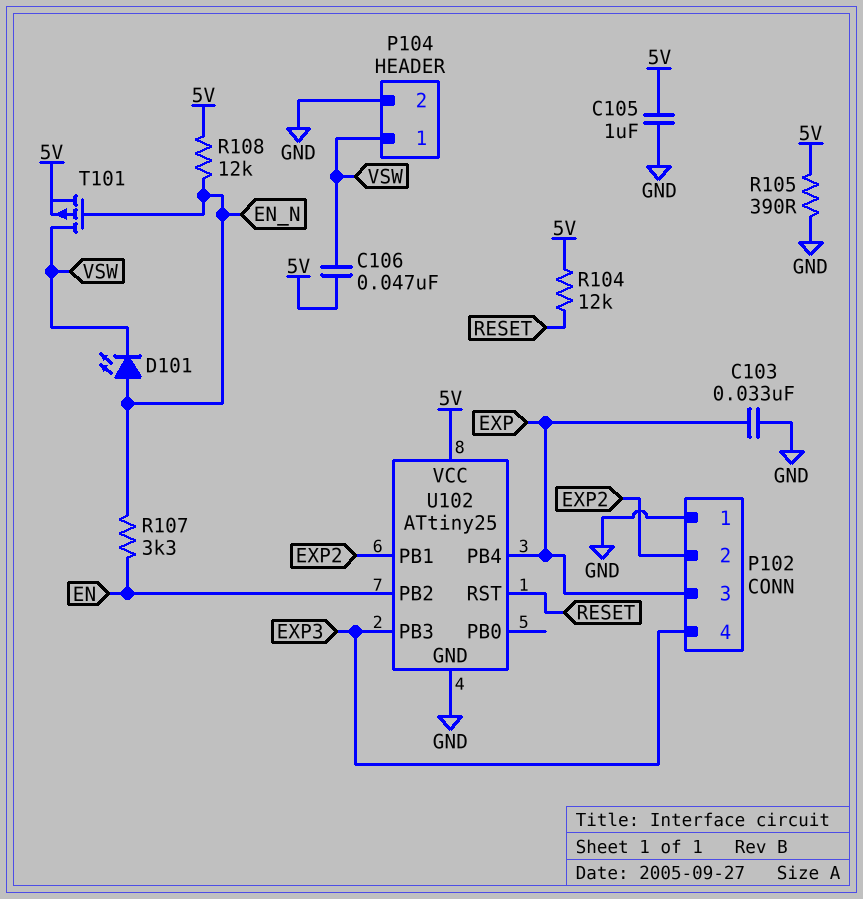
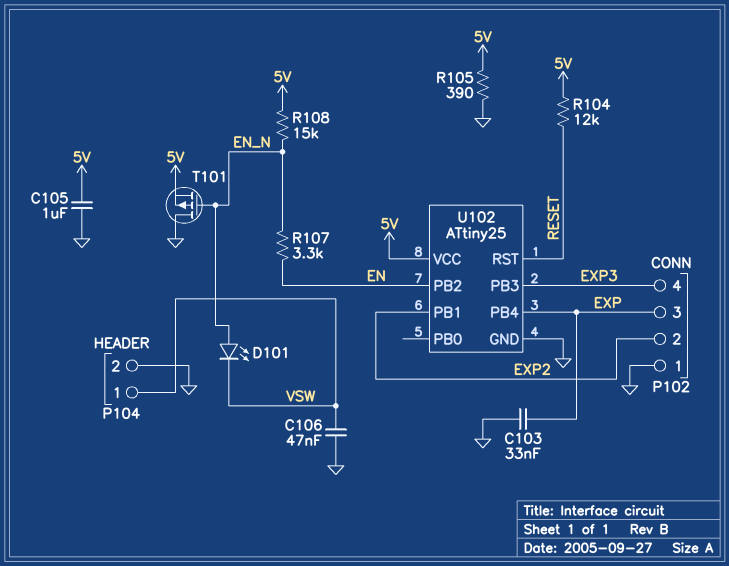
C106: 47nF (5V, VSW) -> 47nF (GND, VSW)
R108: 12k (5V, EN_N) -> 15k (5V, EN_N)
T101: PMOS (G EN_N, D VSW, S 5V) -> PMOS (G EN_N, D GND, S 5V)

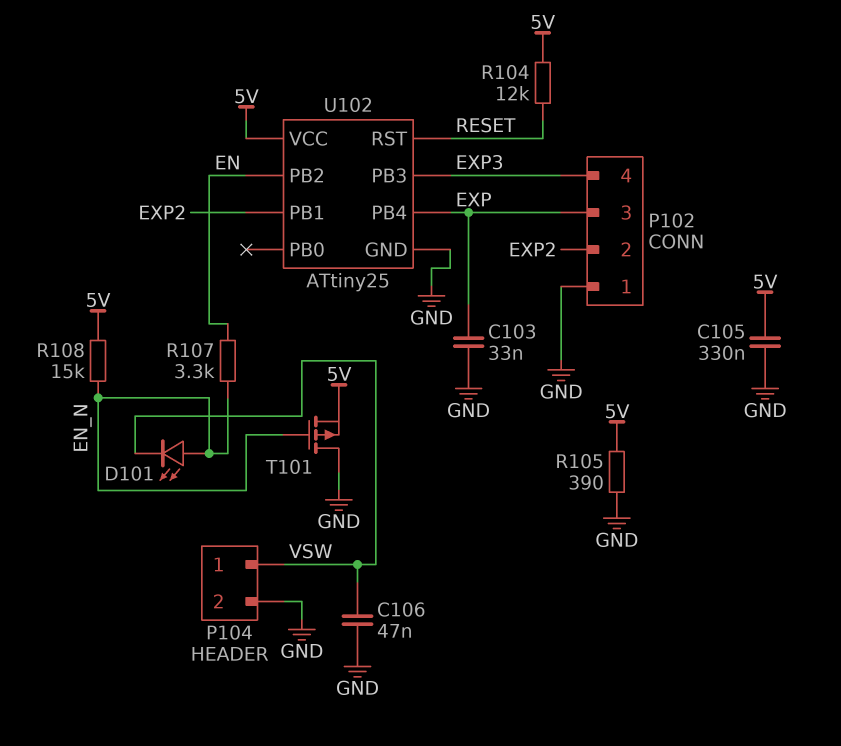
C105: 1uF (5V, GND) -> 330nF (5V, GND)

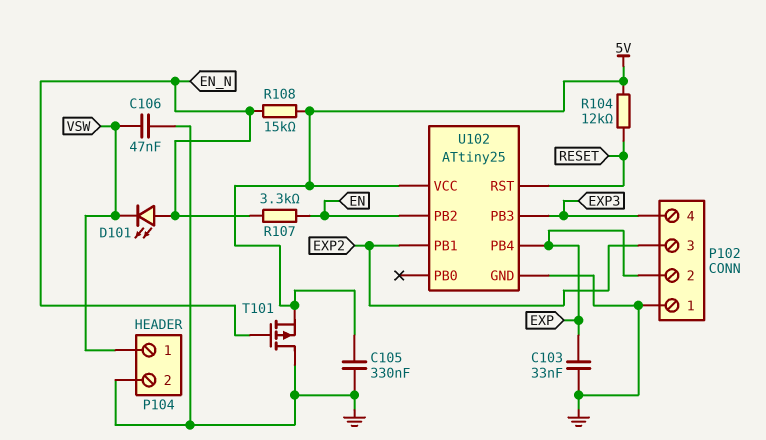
P102 pin 2: EXP2 -> EXP
P102 pin 3: EXP -> EXP2
R105: 390 (5V, GND) -> none

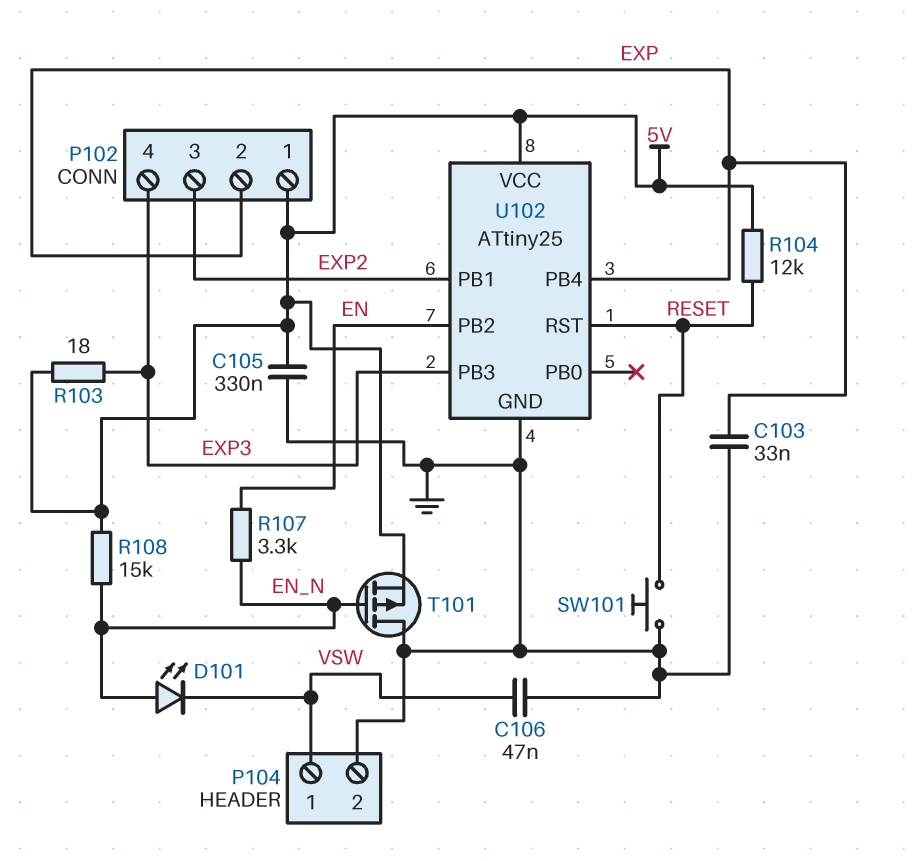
P102 pin 1: GND -> 5V
R103: none -> 18 (5V, EXP3)
SW101: none -> button (GND, RESET)

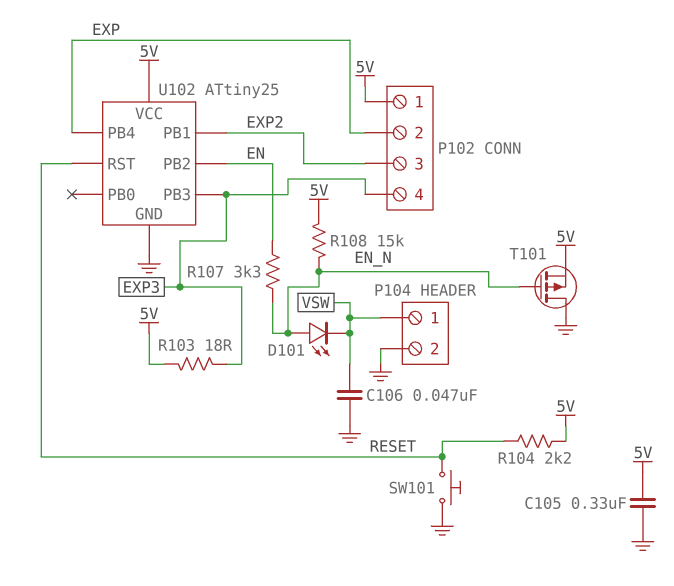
C103: 33nF (EXP, GND) -> none
R104: 12k (5V, RESET) -> 2.2k (5V, RESET)

